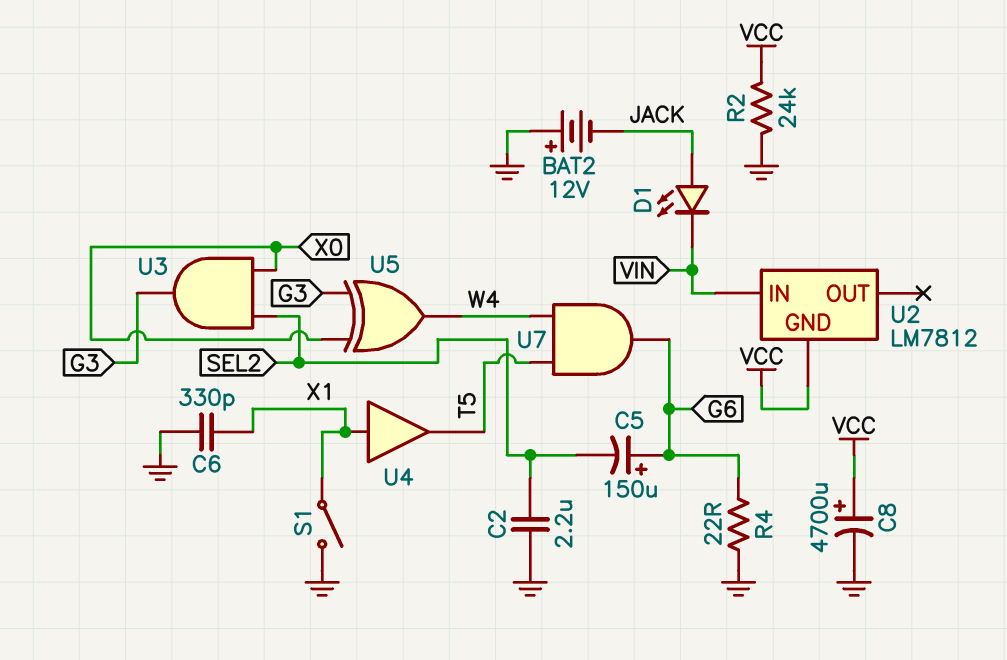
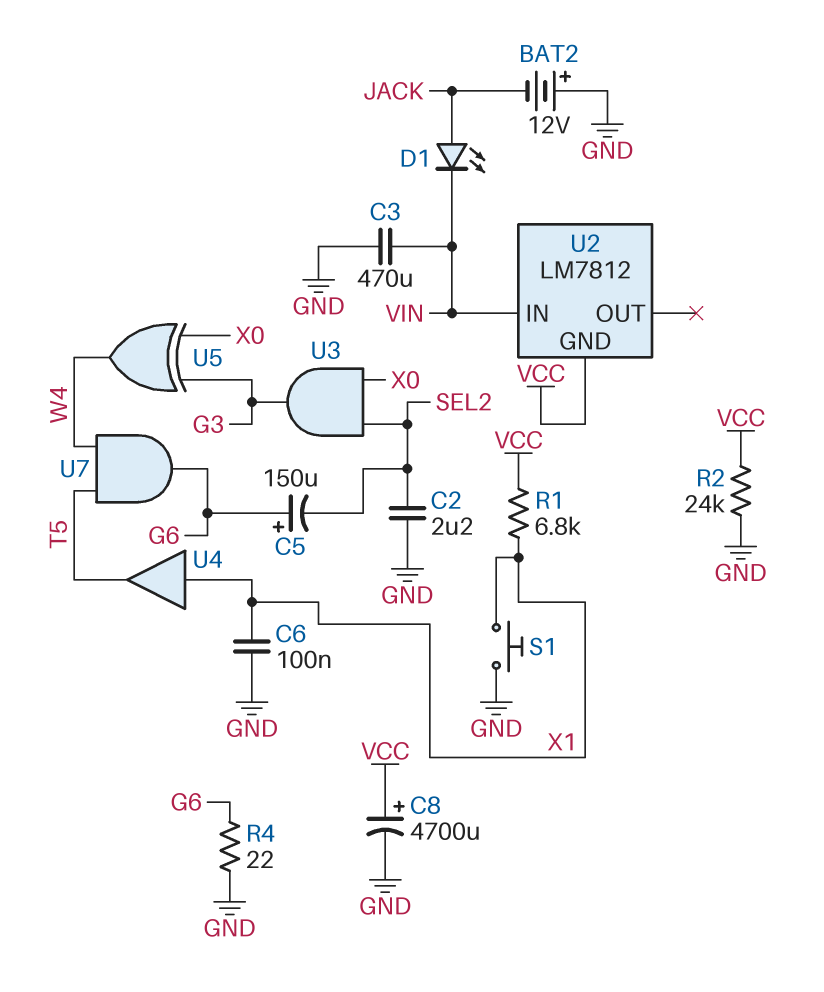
C3: none -> 470uF (GND, VIN)
C6: 330pF (GND, X1) -> 100nF (GND, X1)
R1: none -> 6.8k (VCC, X1)
S1: switch (GND, X1) -> button (GND, X1)

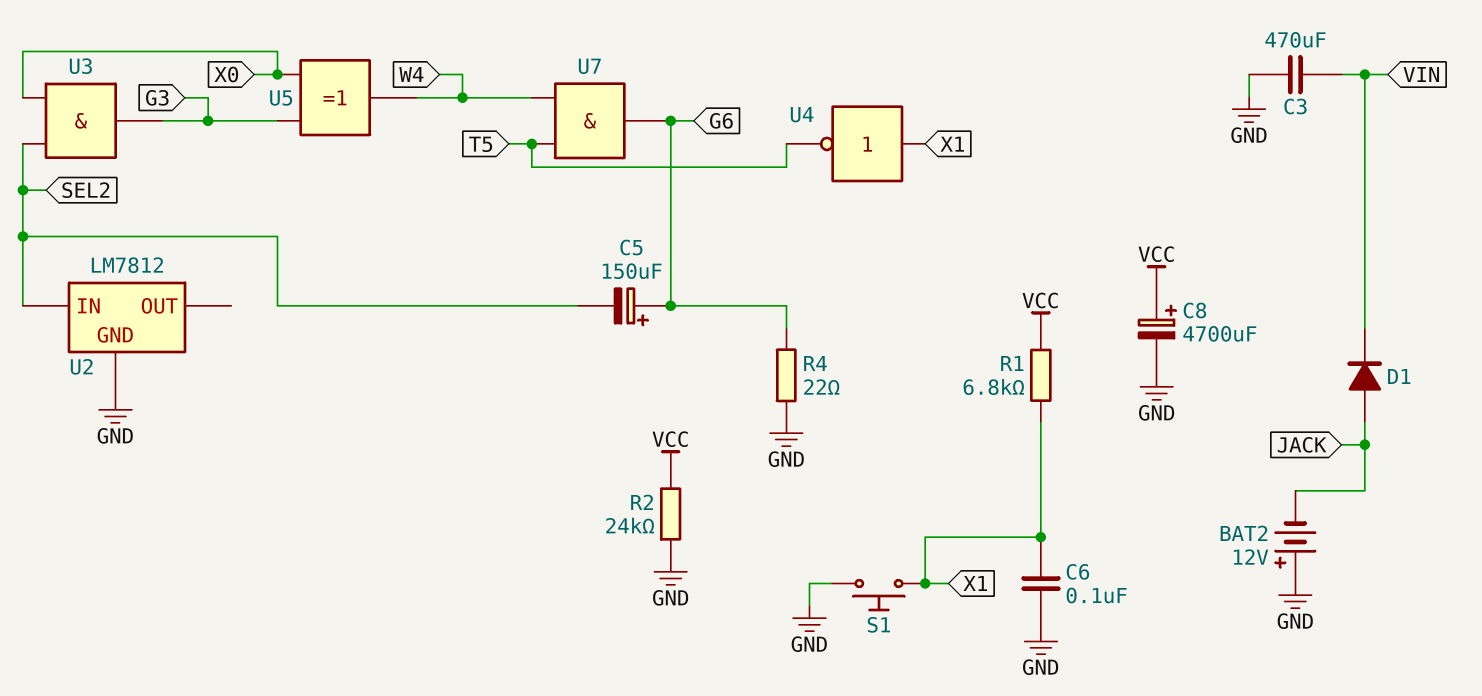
C2: 2.2uF (GND, SEL2) -> none
D1: LED (A JACK, K VIN) -> diode (A JACK, K VIN)
U2 pin GND: VCC -> GND
U2 pin IN: VIN -> SEL2
U4: buffer (in X1, out T5) -> NOT (in X1, out T5)

